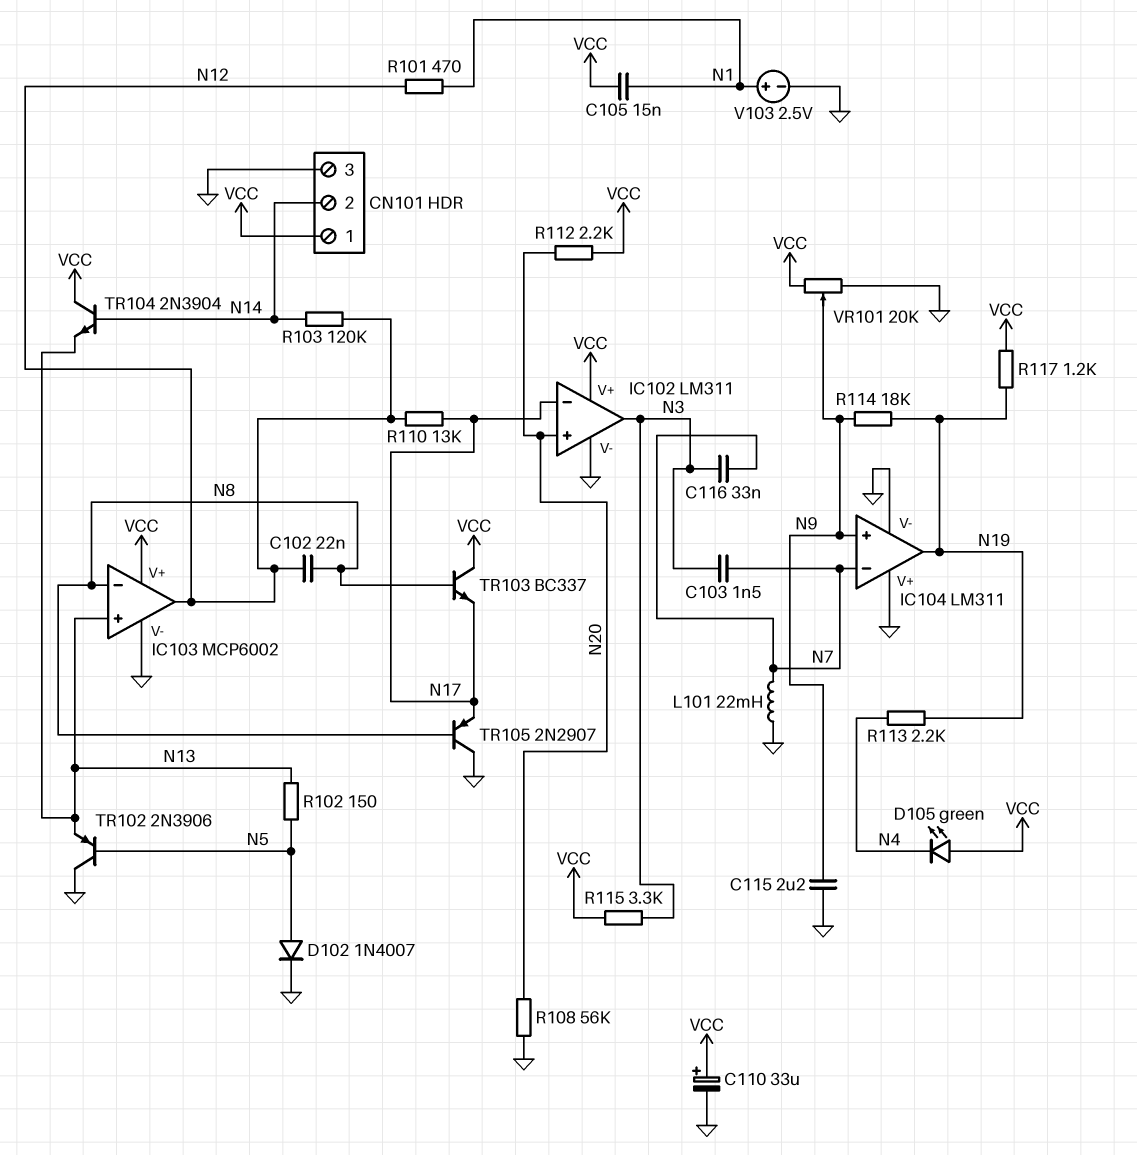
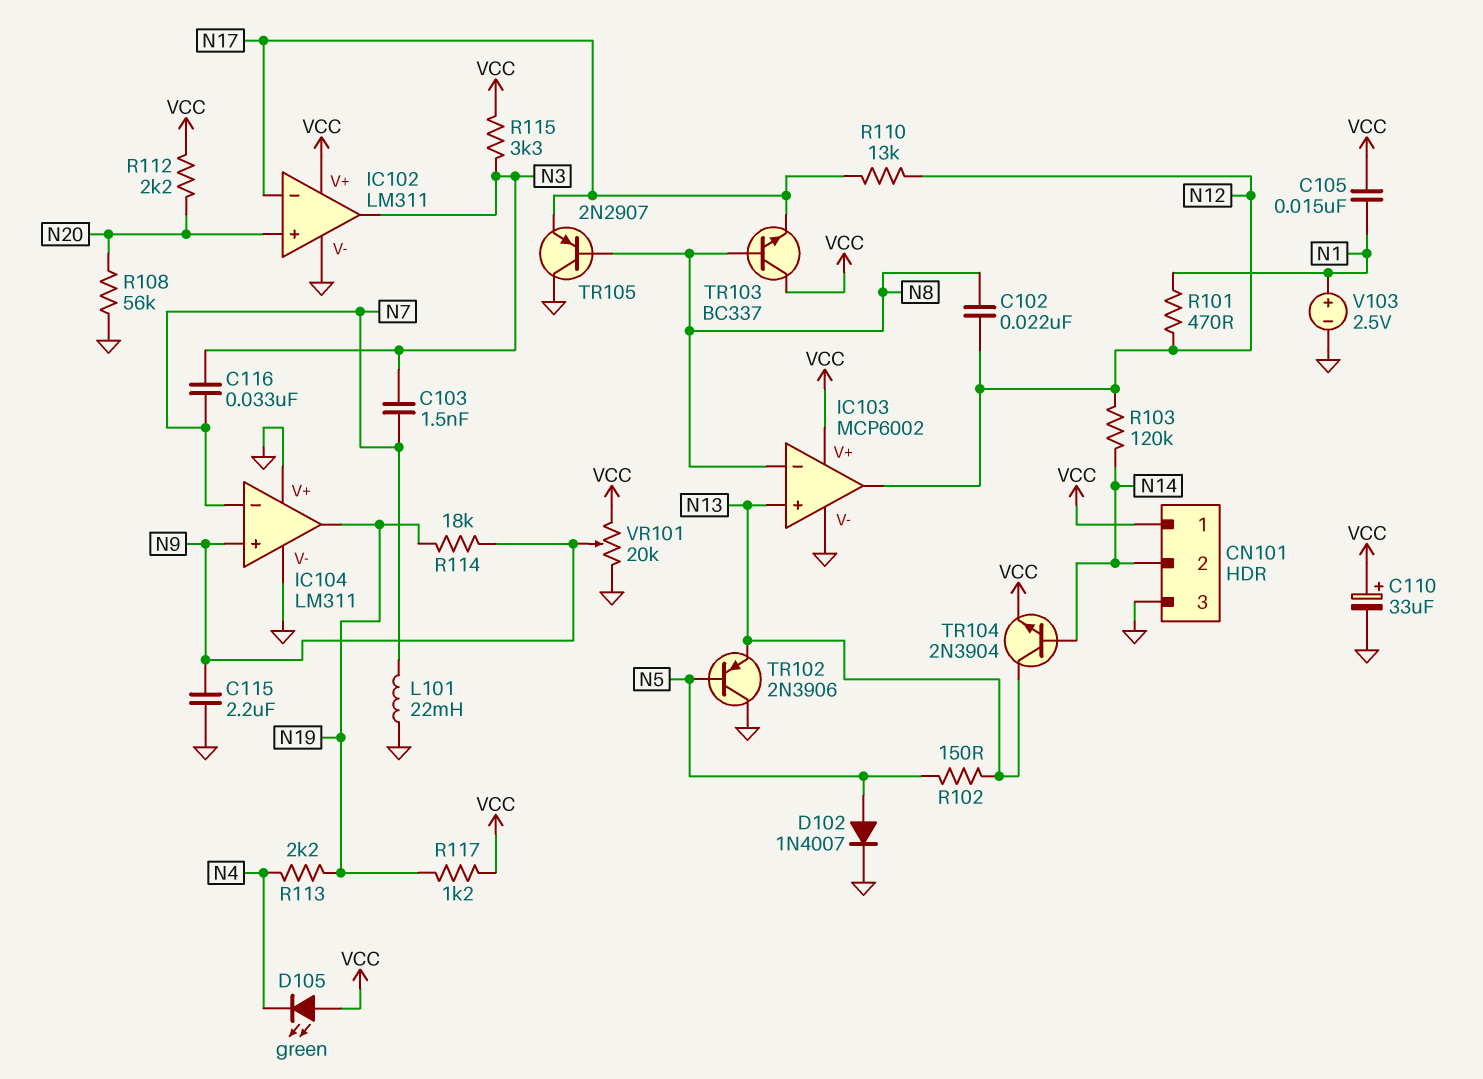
TR104: NPN 2N3904 (B N14, C VCC, E N13) -> NPN 2N3904 (B N14, C N13, E VCC)

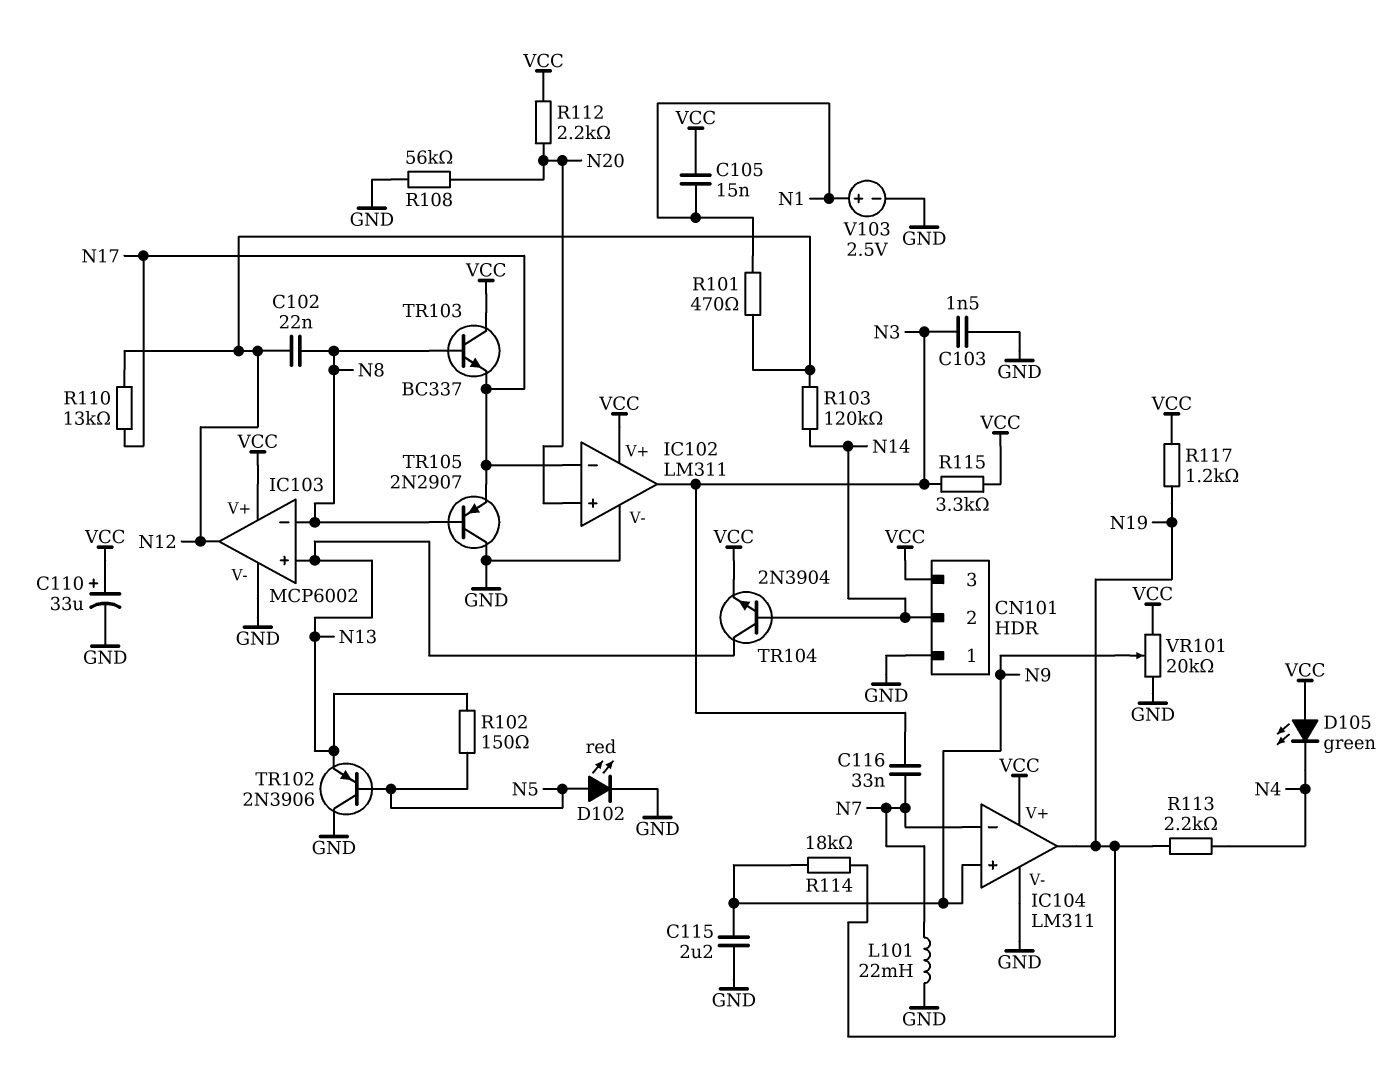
C103: 1.5nF (N3, N7) -> 1.5nF (GND, N3)
CN101 pin 1: VCC -> GND
CN101 pin 3: GND -> VCC
D102: diode 1N4007 (A N5, K GND) -> LED red (A N5, K GND)
IC104 pin V+: GND -> VCC

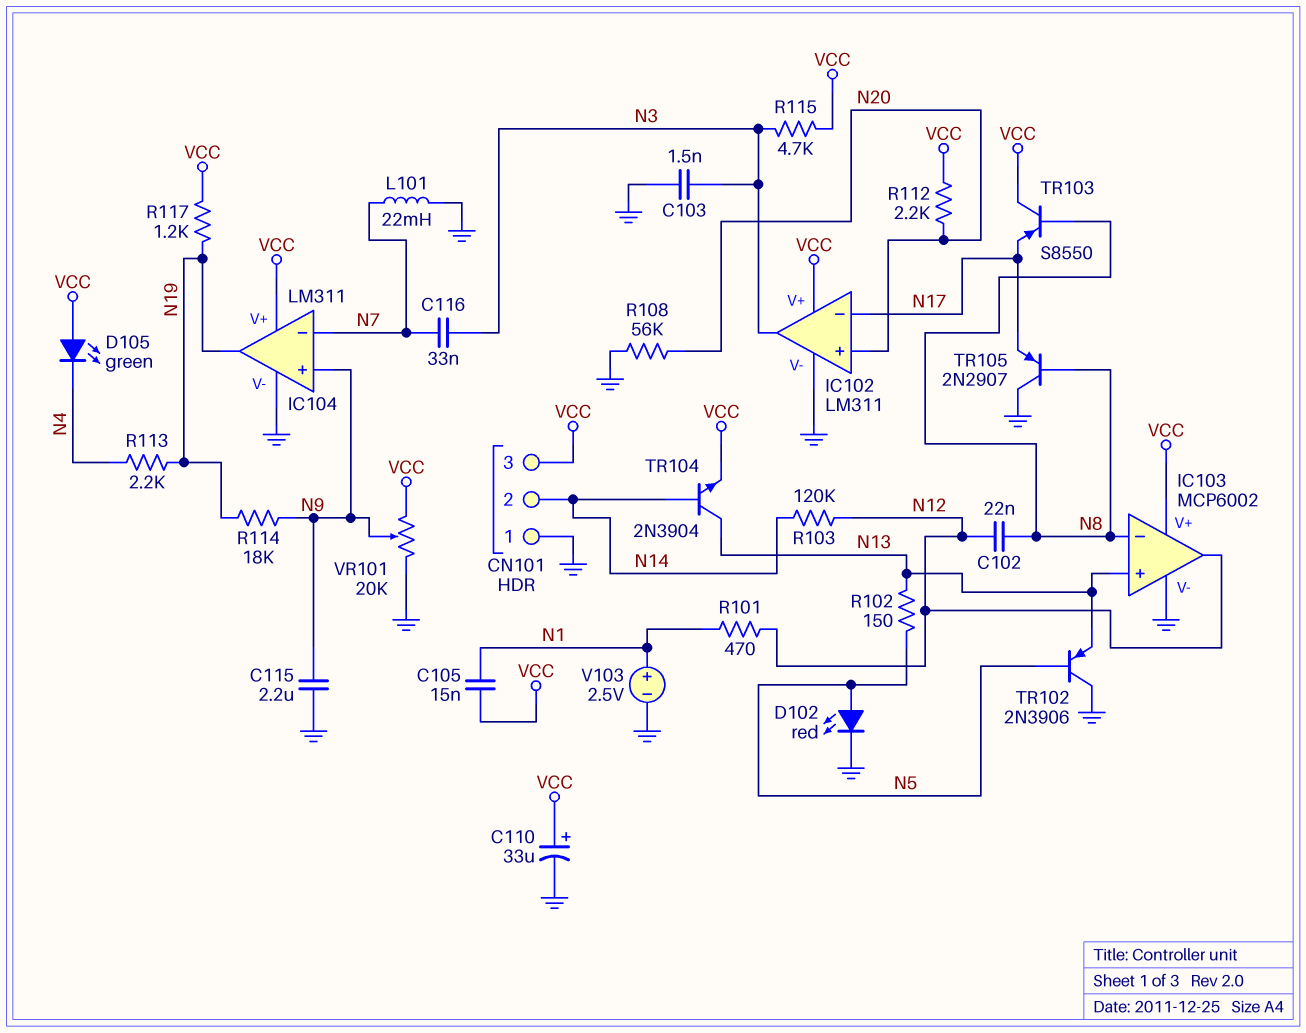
R110: 13k (N12, N17) -> none
R115: 3.3k (N3, VCC) -> 4.7k (N3, VCC)
TR103: NPN BC337 (B N8, C VCC, E N17) -> PNP S8550 (B N8, C VCC, E N17)

